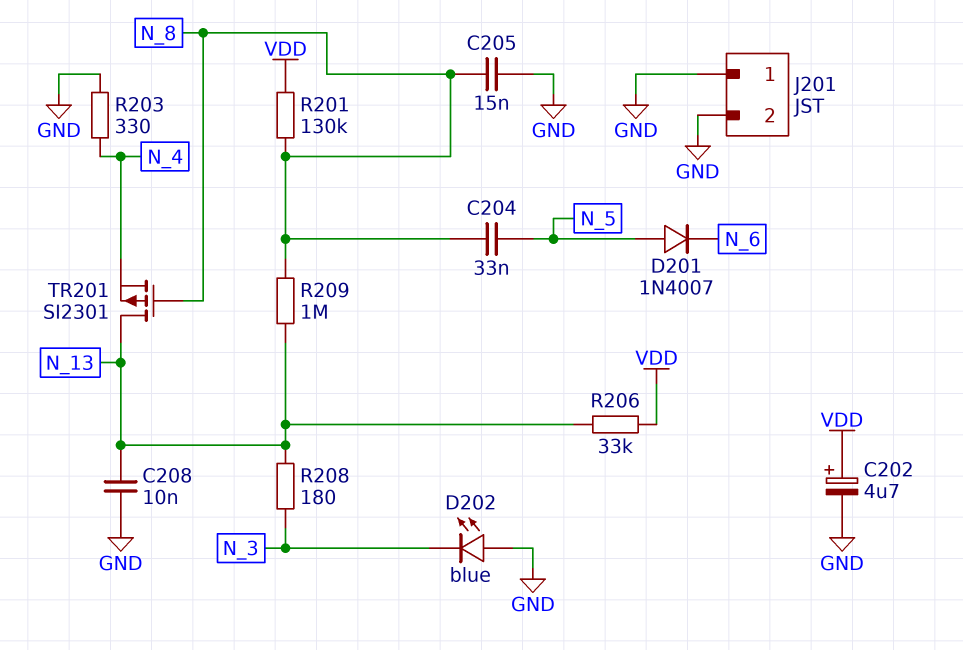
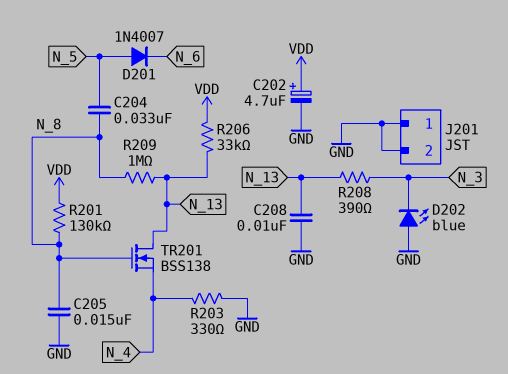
R208: 180 (N_3, N_13) -> 390 (N_3, N_13)
TR201: PMOS SI2301 (G N_8, D N_13, S N_4) -> NMOS BSS138 (G N_8, D N_13, S N_4)

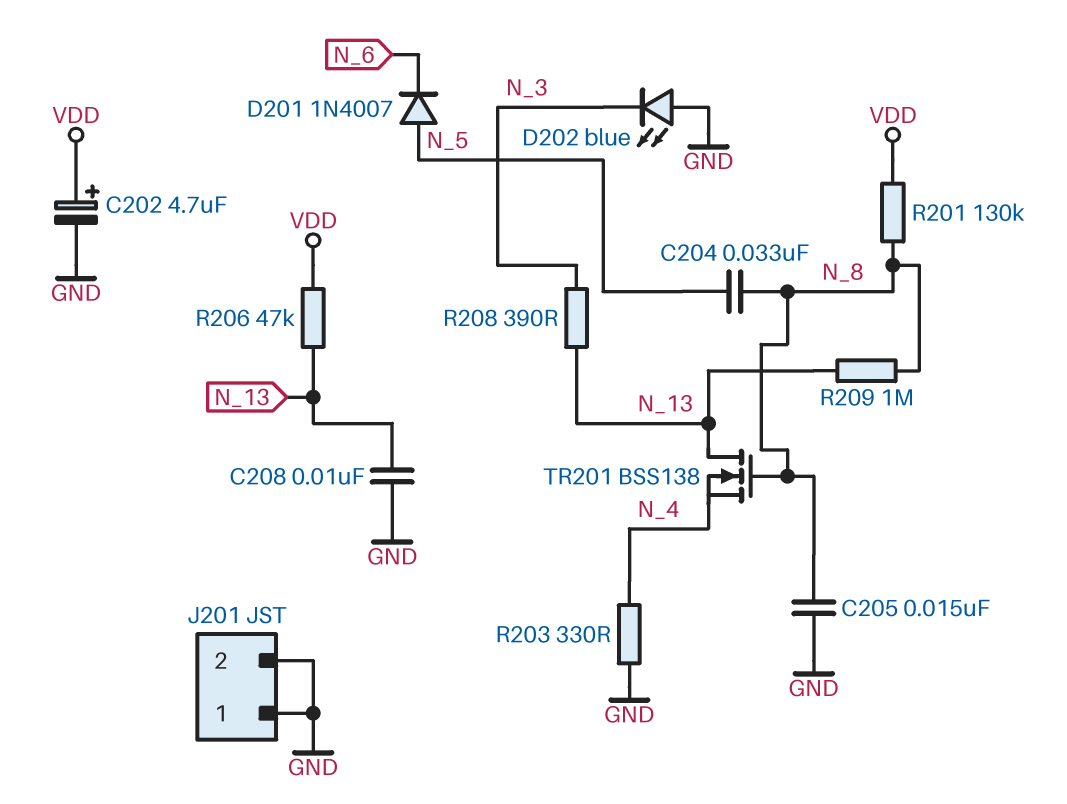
R206: 33k (N_13, VDD) -> 47k (N_13, VDD)

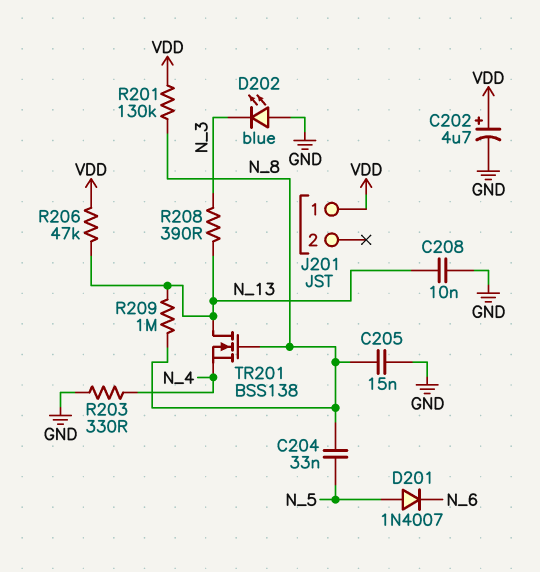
J201 pin 1: GND -> VDD
J201 pin 2: GND -> none

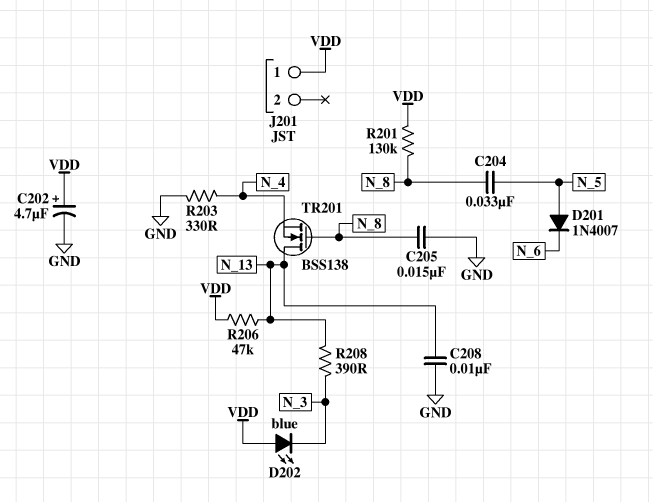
D202: LED blue (A GND, K N_3) -> LED blue (A VDD, K N_3)
R209: 1M (N_8, N_13) -> none

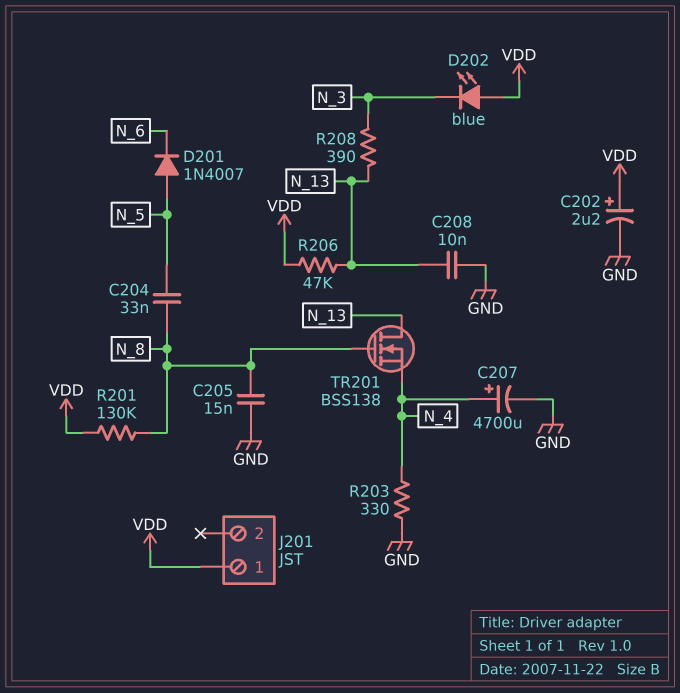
C202: 4.7uF (plus VDD, minus GND) -> 2.2uF (plus VDD, minus GND)
C207: none -> 4700uF (plus N_4, minus GND)

